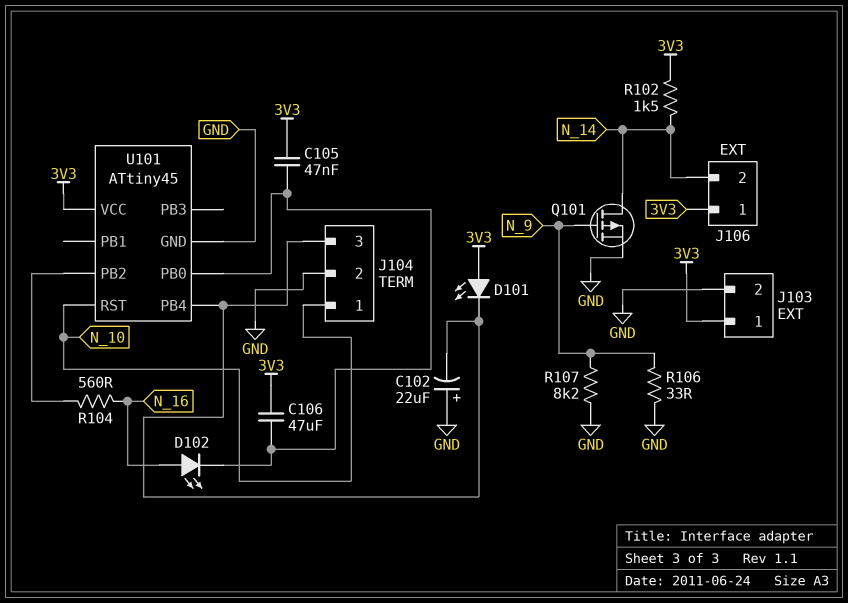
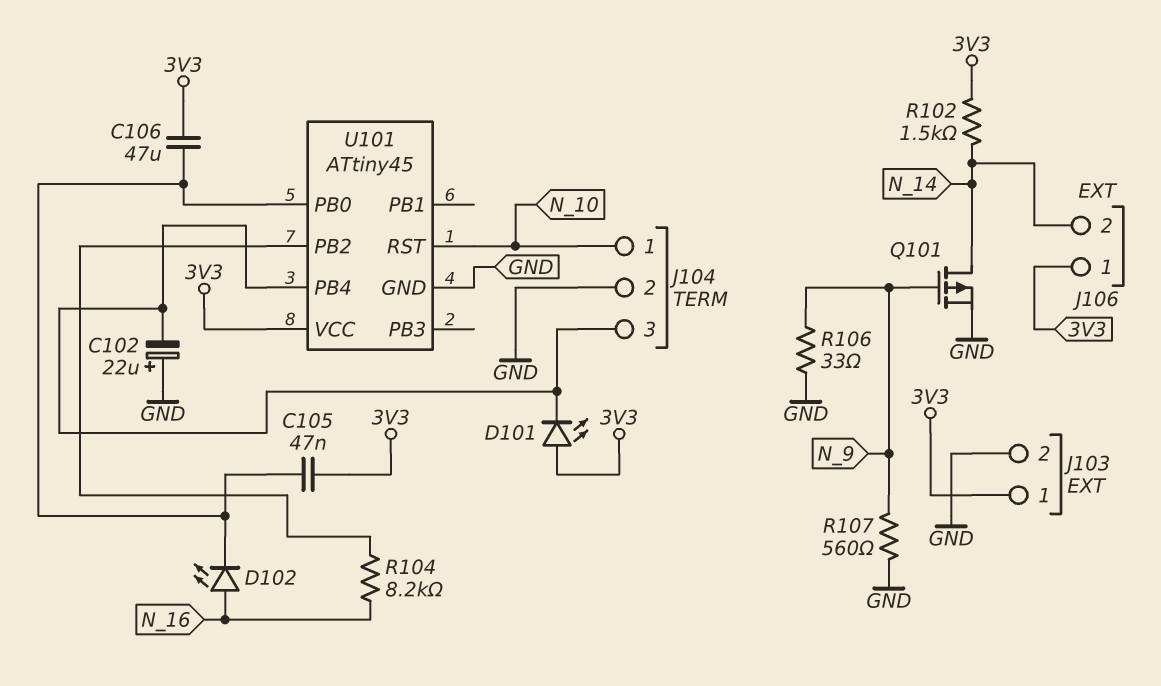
R104: 560 (N_16, U101/PB2) -> 8.2k (N_16, U101/PB2)
R107: 8.2k (GND, N_9) -> 560 (GND, N_9)

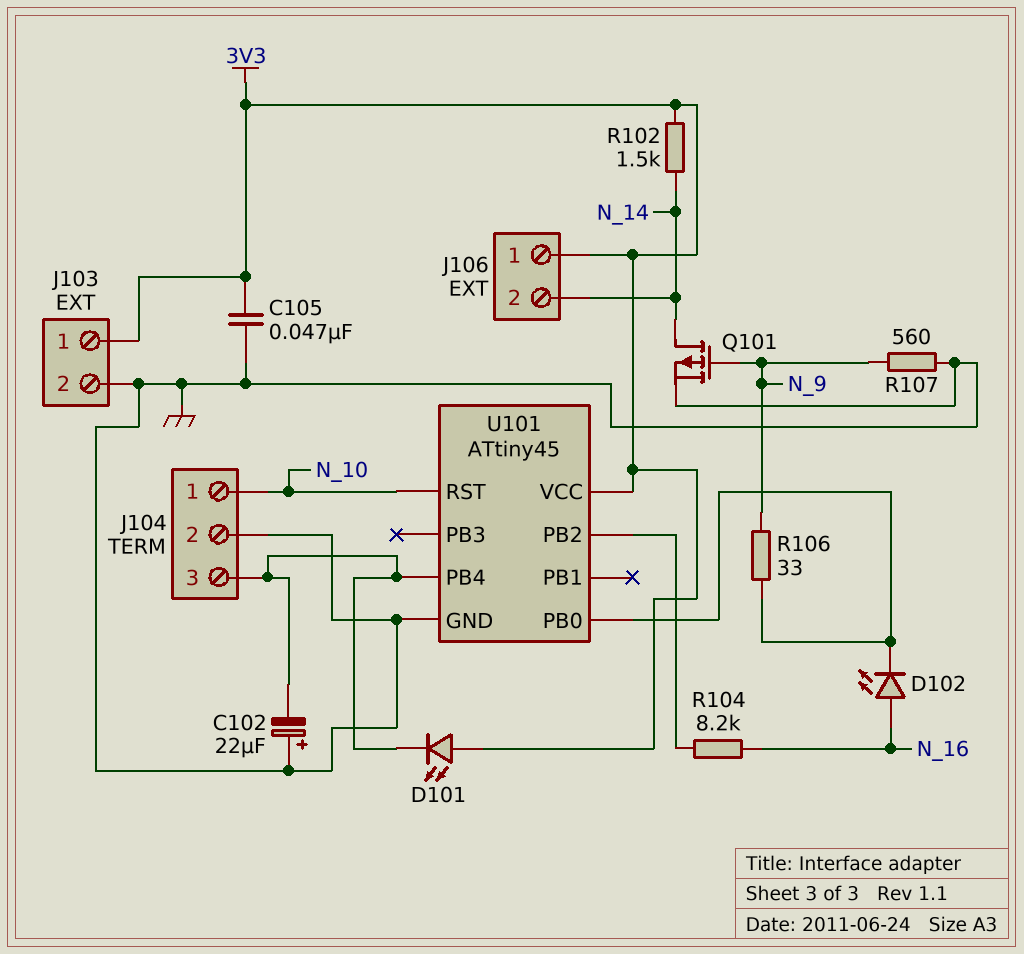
C105: 47nF (3V3, U101/PB0) -> 47nF (3V3, GND)
C106: 47uF (3V3, U101/PB0) -> none
R106: 33 (GND, N_9) -> 33 (N_9, U101/PB0)

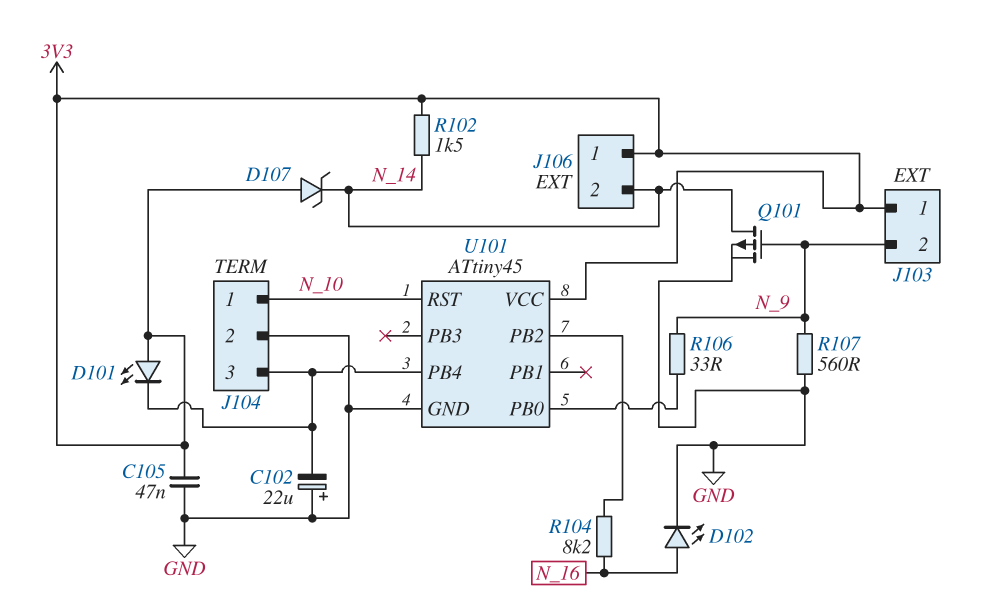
D102: LED (A N_16, K U101/PB0) -> LED (A N_16, K GND)
D107: none -> zener (A 3V3, K N_14)
J103 pin 2: GND -> N_9

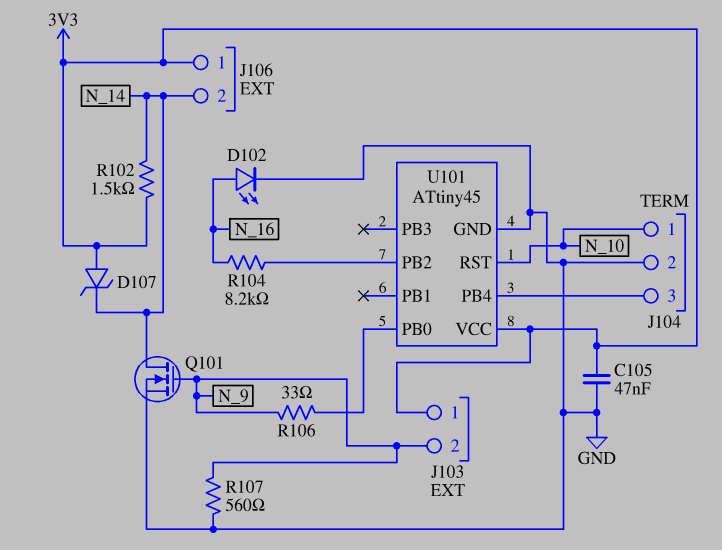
C102: 22uF (plus GND, minus J104/3) -> none
D101: LED (A 3V3, K J104/3) -> none
Q101: PMOS (G N_9, D N_14, S GND) -> NMOS (G N_9, D N_14, S GND)

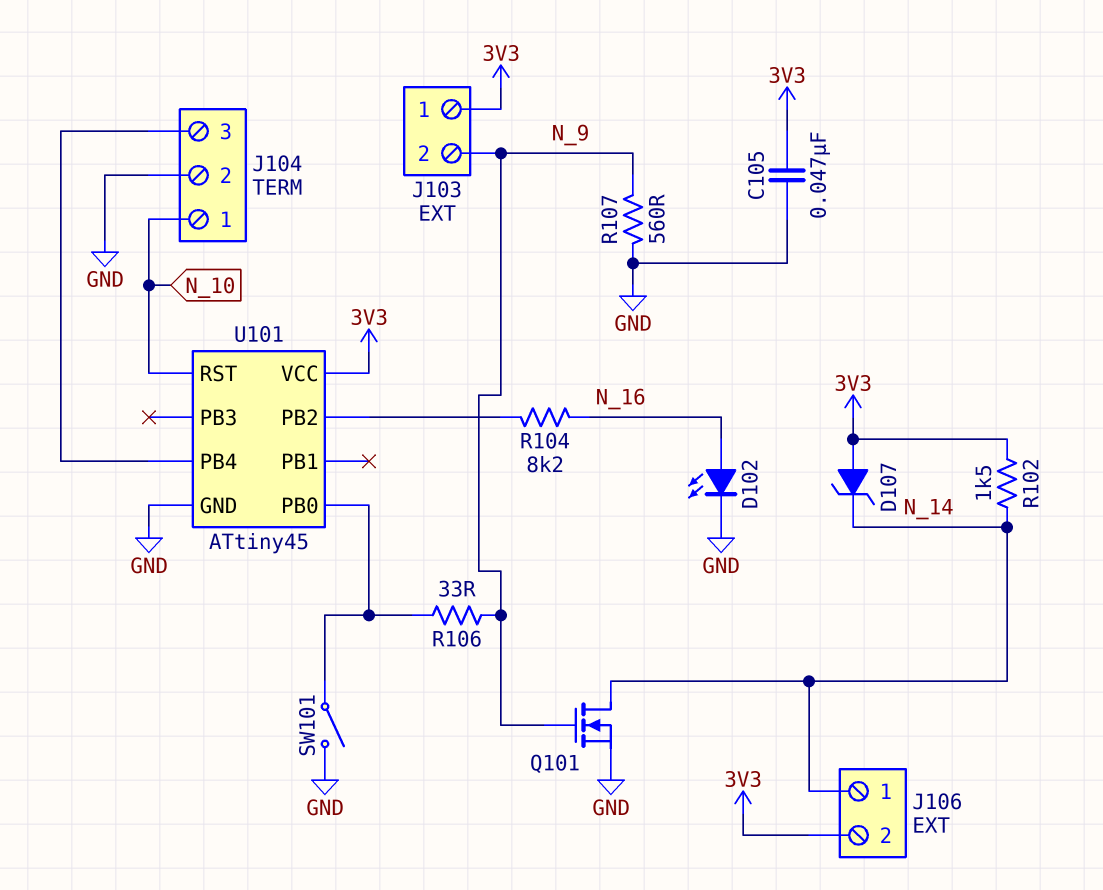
J106 pin 1: 3V3 -> N_14
J106 pin 2: N_14 -> 3V3
SW101: none -> switch (GND, U101/PB0)

